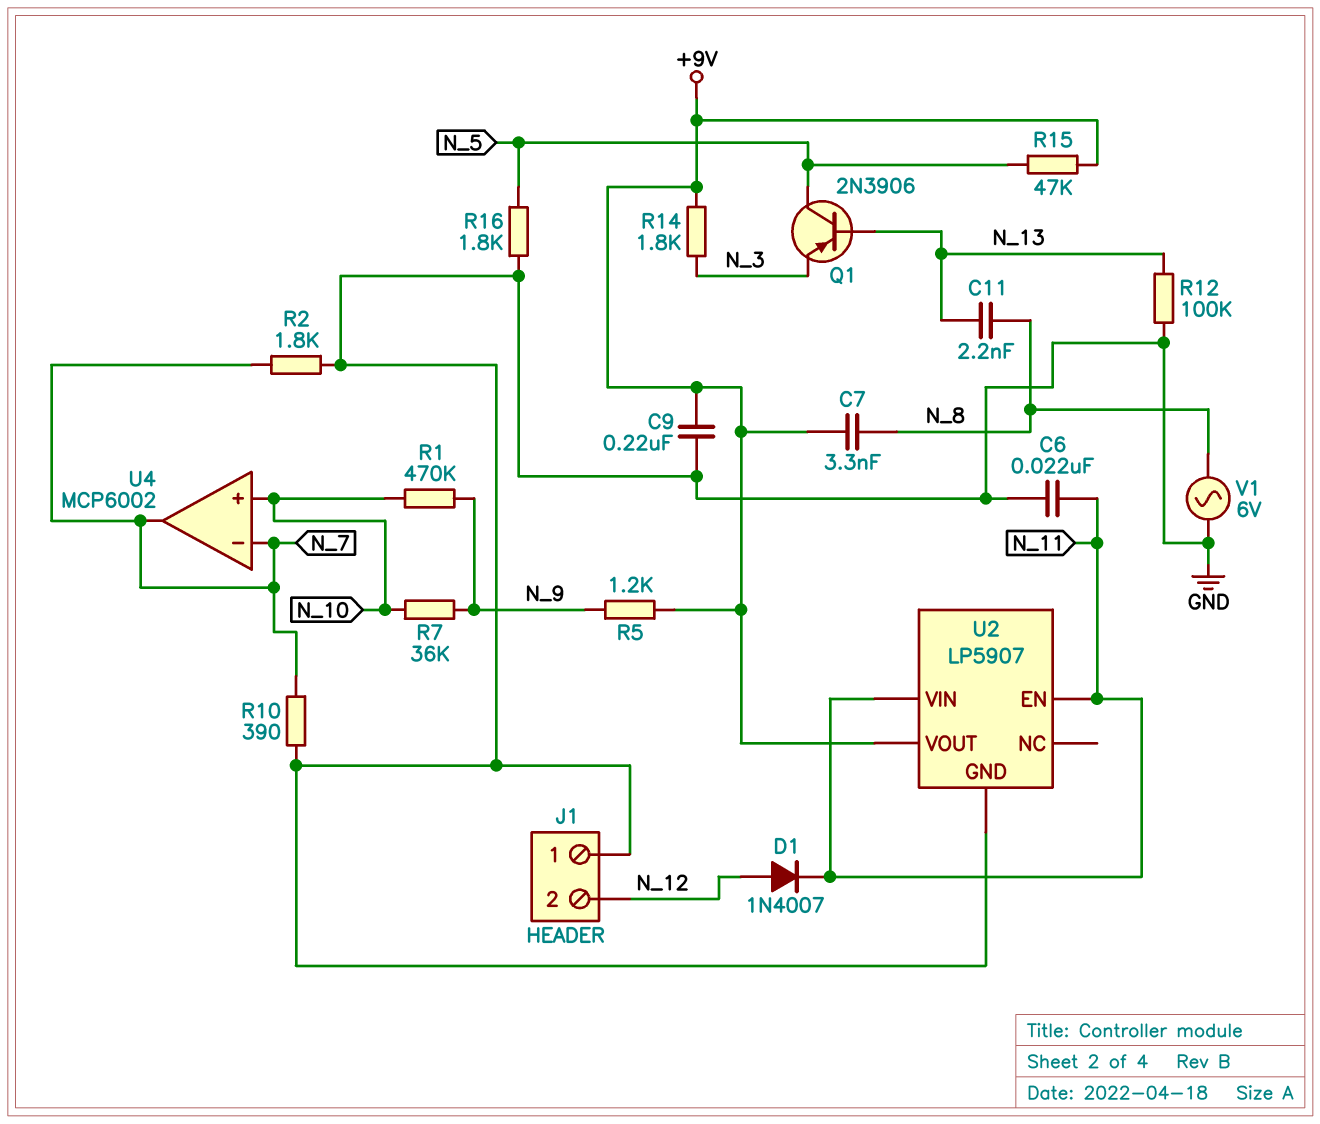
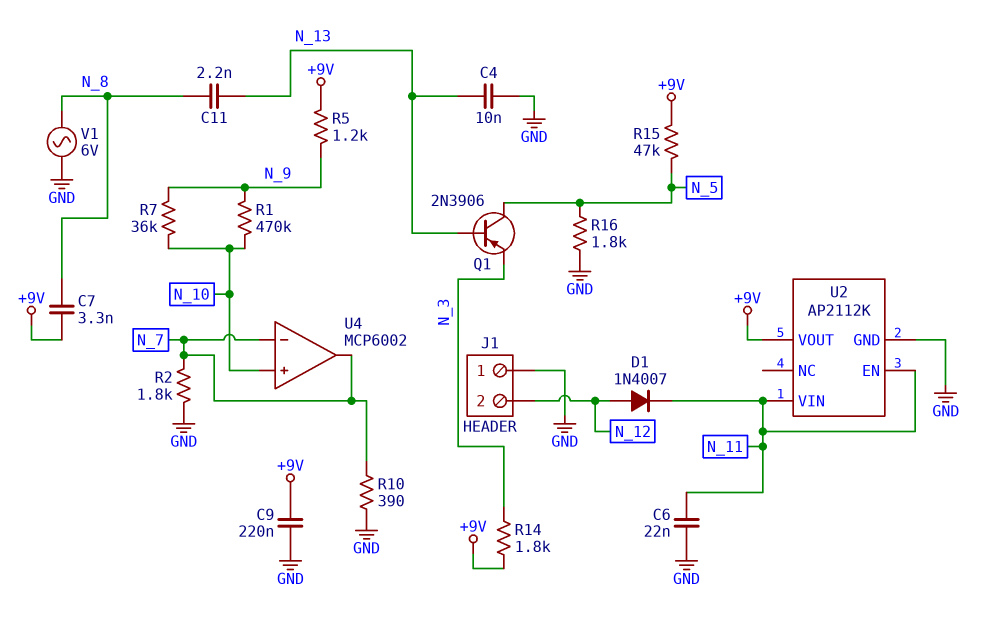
C4: none -> 10nF (GND, N_13)
R12: 100k (GND, N_13) -> none
U2: LP5907 -> AP2112K

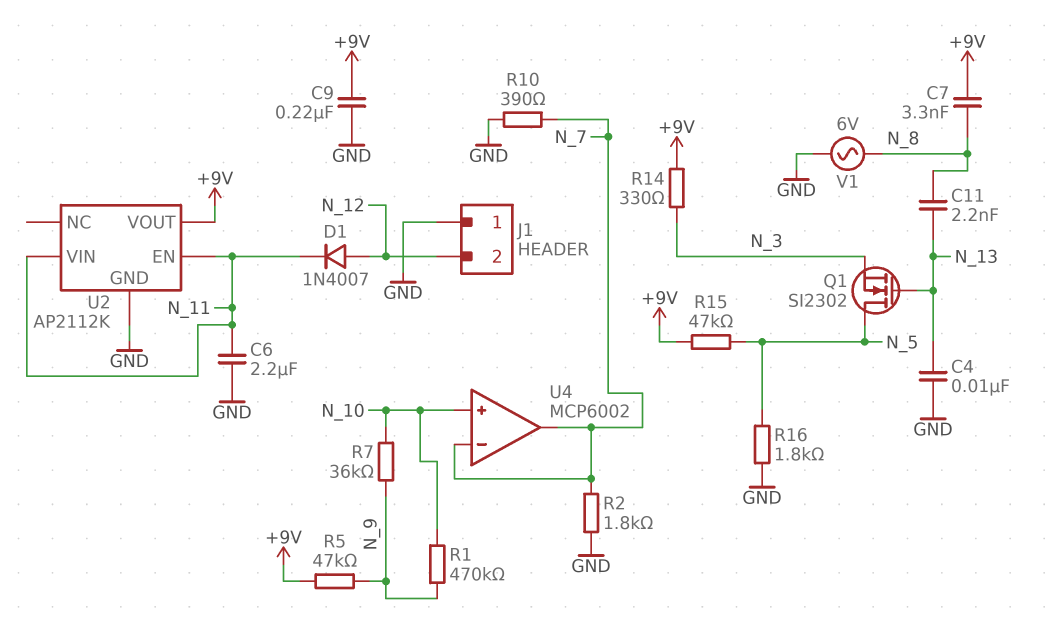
C6: 22nF (GND, N_11) -> 2.2uF (GND, N_11)
Q1: PNP 2N3906 (B N_13, C N_5, E N_3) -> NMOS SI2302 (G N_13, D N_5, S N_3)
R5: 1.2k (+9V, N_9) -> 47k (+9V, N_9)
R14: 1.8k (+9V, N_3) -> 330 (+9V, N_3)

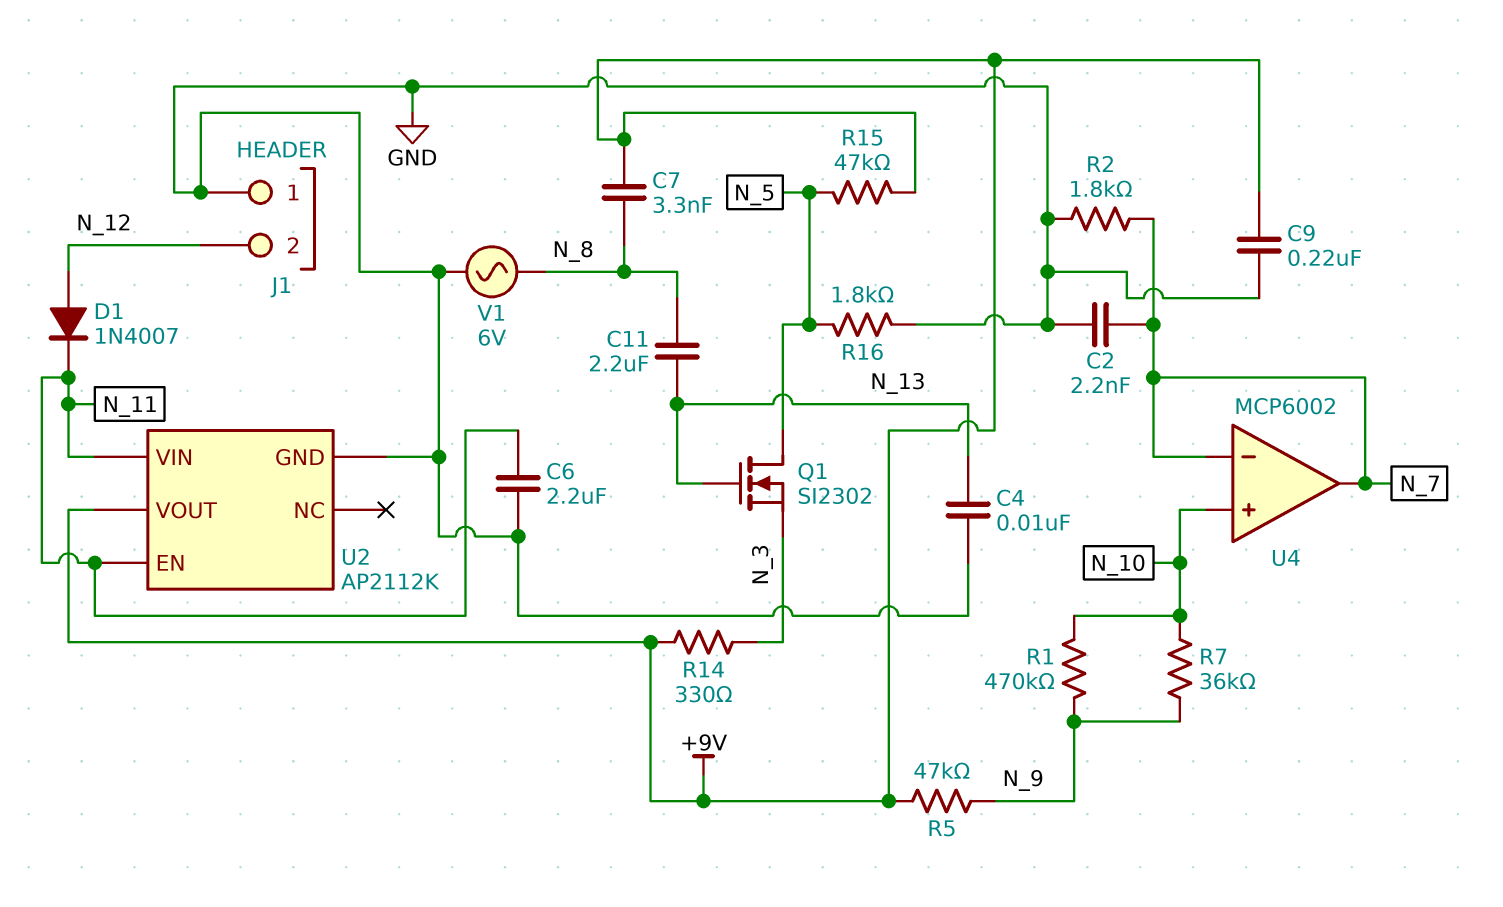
C2: none -> 2.2nF (GND, N_7)
C11: 2.2nF (N_8, N_13) -> 2.2uF (N_8, N_13)
R10: 390 (GND, N_7) -> none

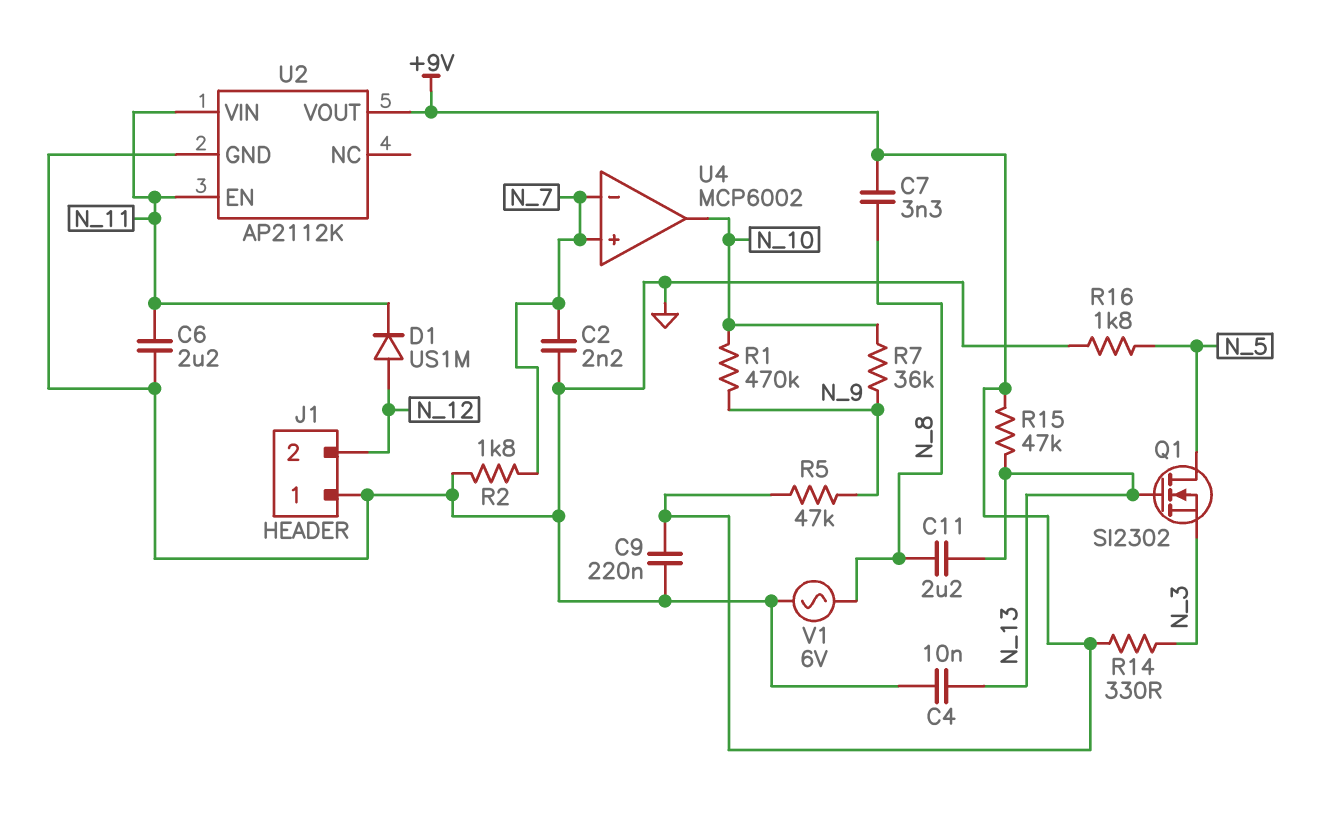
D1: diode 1N4007 (A N_12, K N_11) -> diode US1M (A N_12, K N_11)
R15: 47k (+9V, N_5) -> 47k (+9V, N_13)
U4 pin in+: N_10 -> N_7
U4 pin out: N_7 -> N_10

